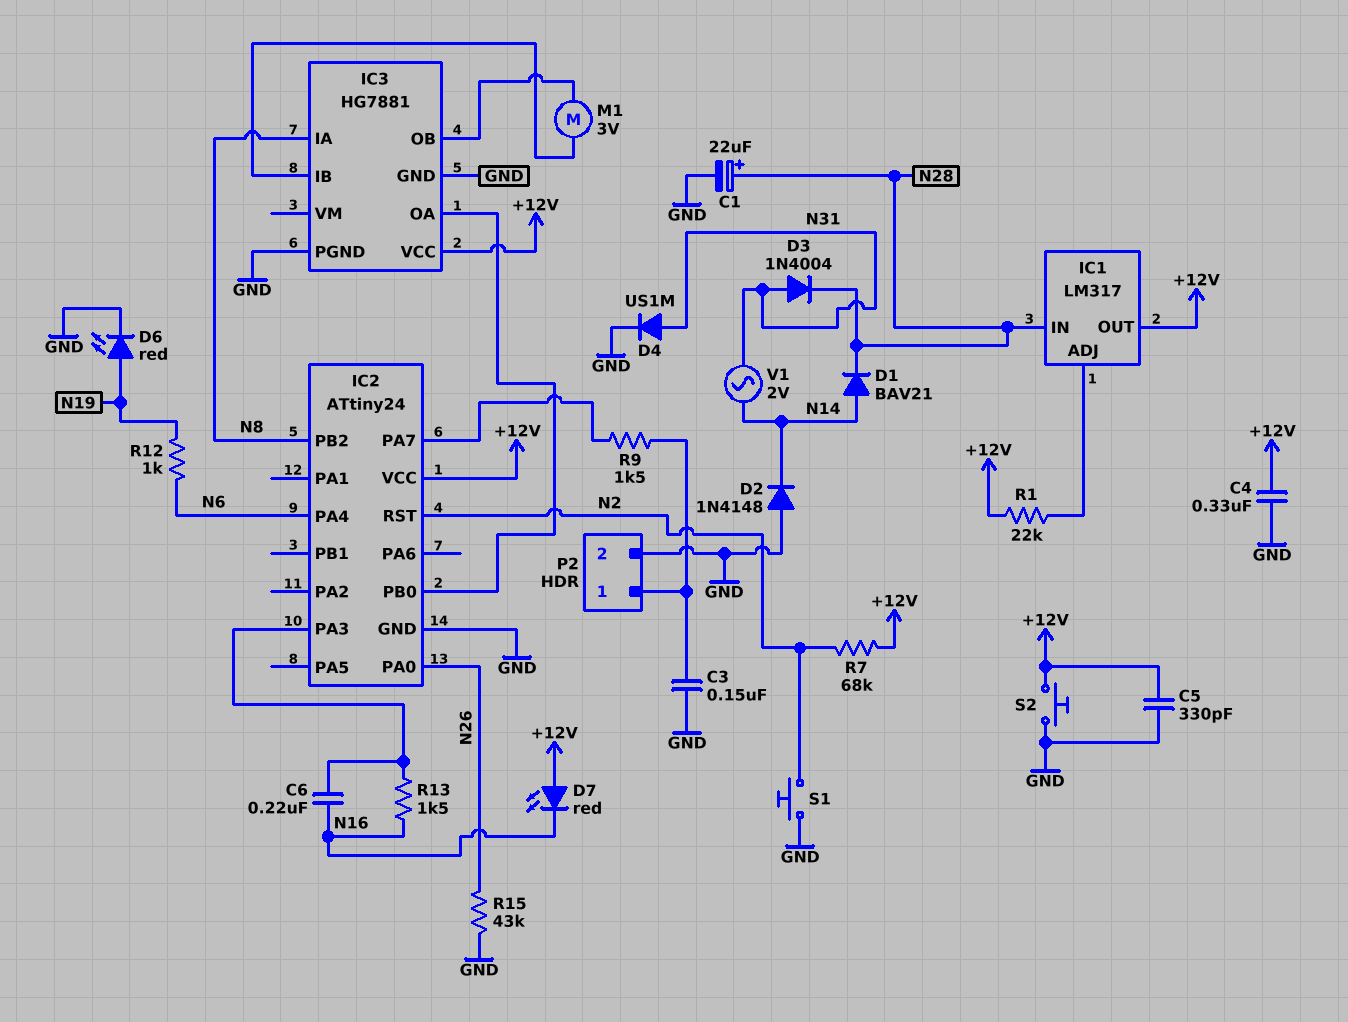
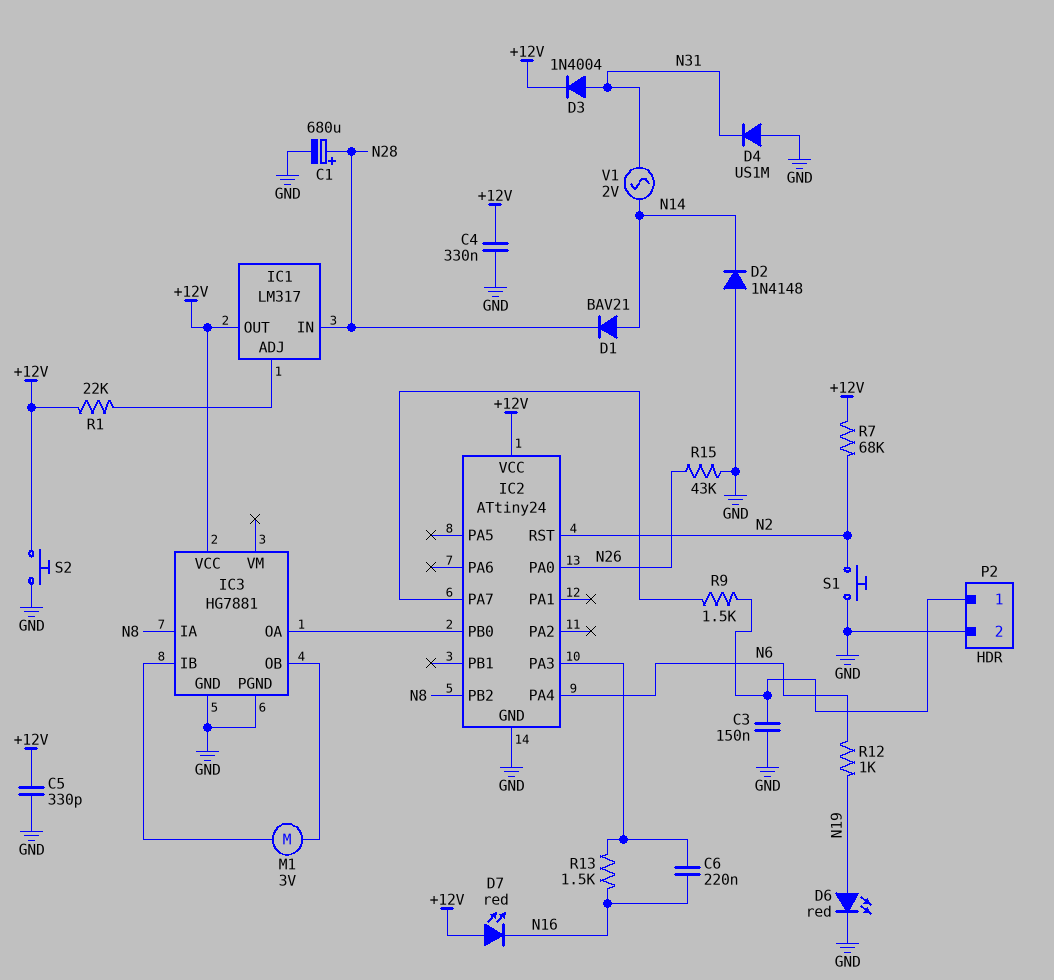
C1: 22uF (plus N28, minus GND) -> 680uF (plus N28, minus GND)
D3: diode 1N4004 (A N31, K N28) -> diode 1N4004 (A N31, K +12V)
D4: diode US1M (A N31, K GND) -> diode US1M (A GND, K N31)

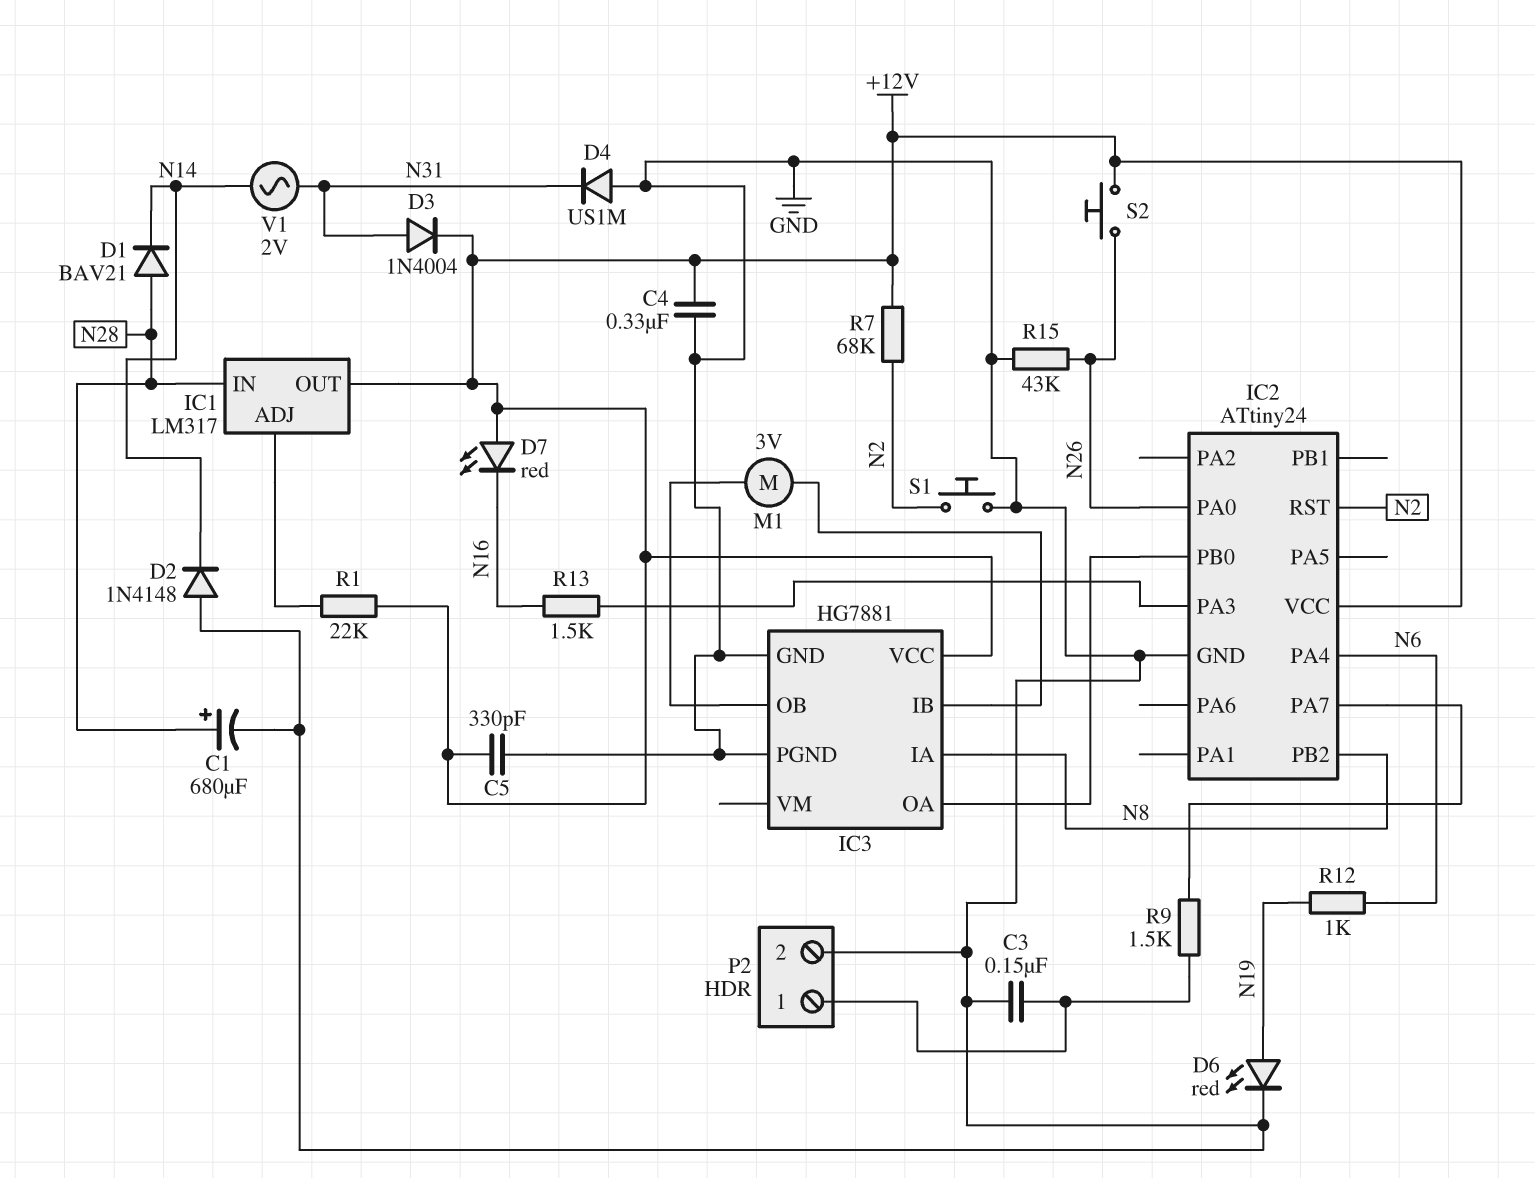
C6: 220nF (IC2/PA3, N16) -> none
D1: diode BAV21 (A N14, K N28) -> diode BAV21 (A N28, K N14)
S2: button (+12V, GND) -> button (+12V, N26)

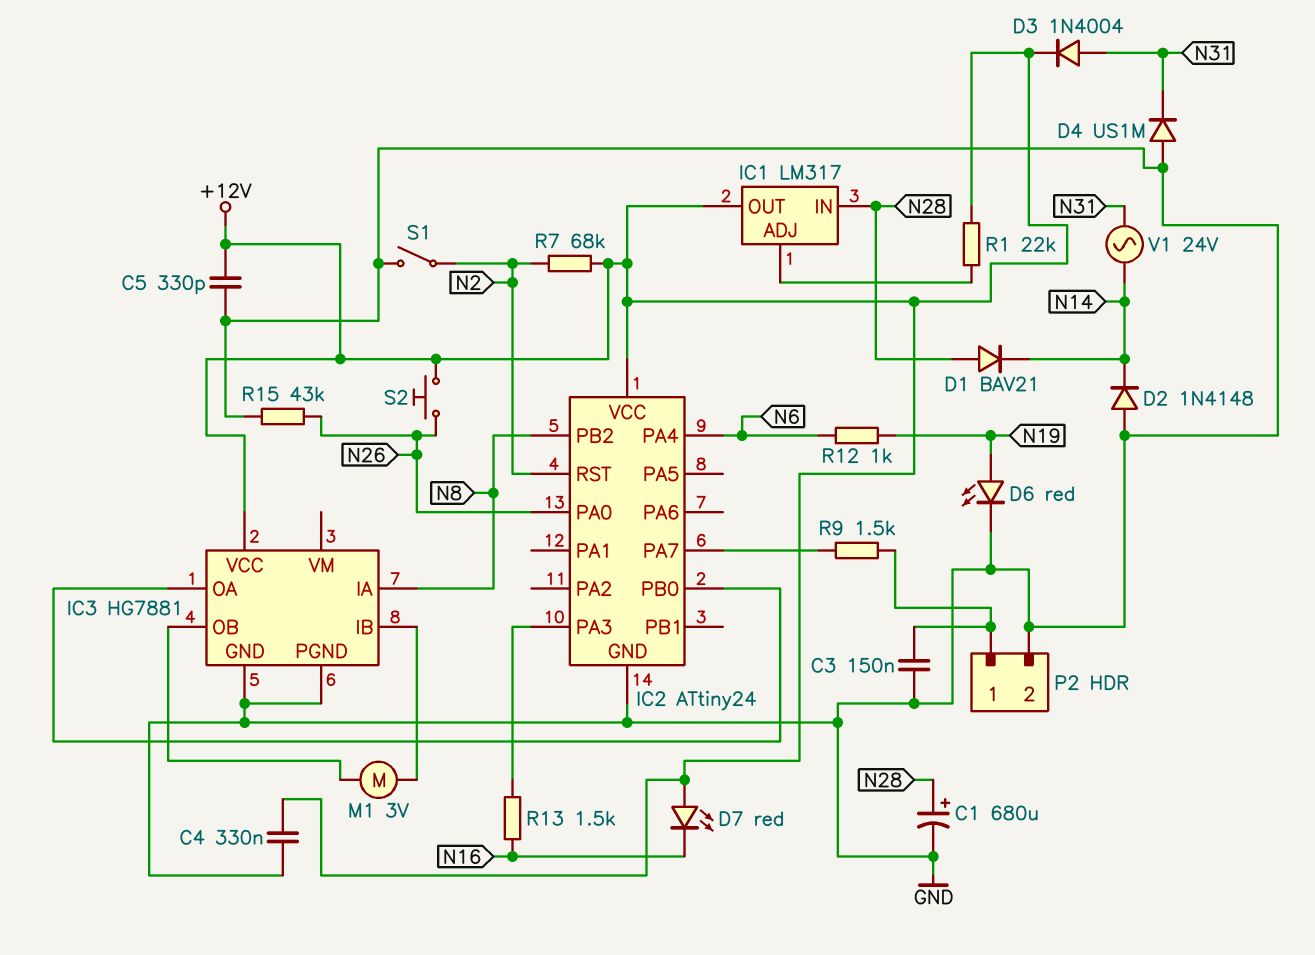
S1: button (GND, N2) -> switch (GND, N2)
V1: AC 2V (N14, N31) -> AC 24V (N14, N31)

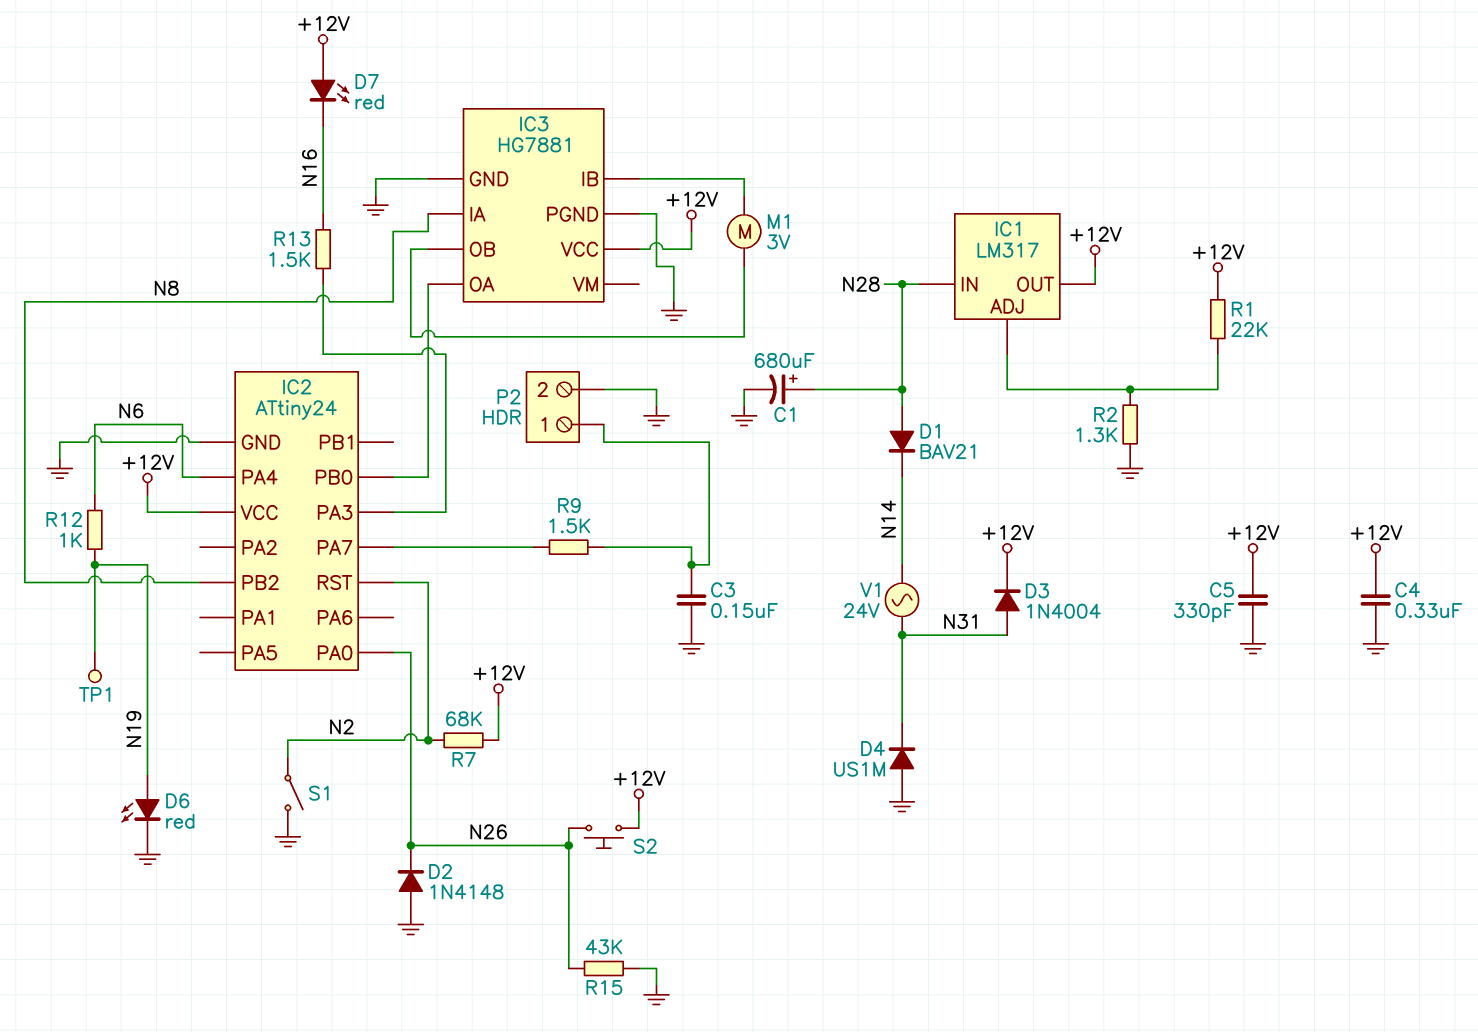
D2: diode 1N4148 (A GND, K N14) -> diode 1N4148 (A GND, K N26)
R2: none -> 1.3k (GND, IC1/ADJ)
TP1: none -> test point (N19)

